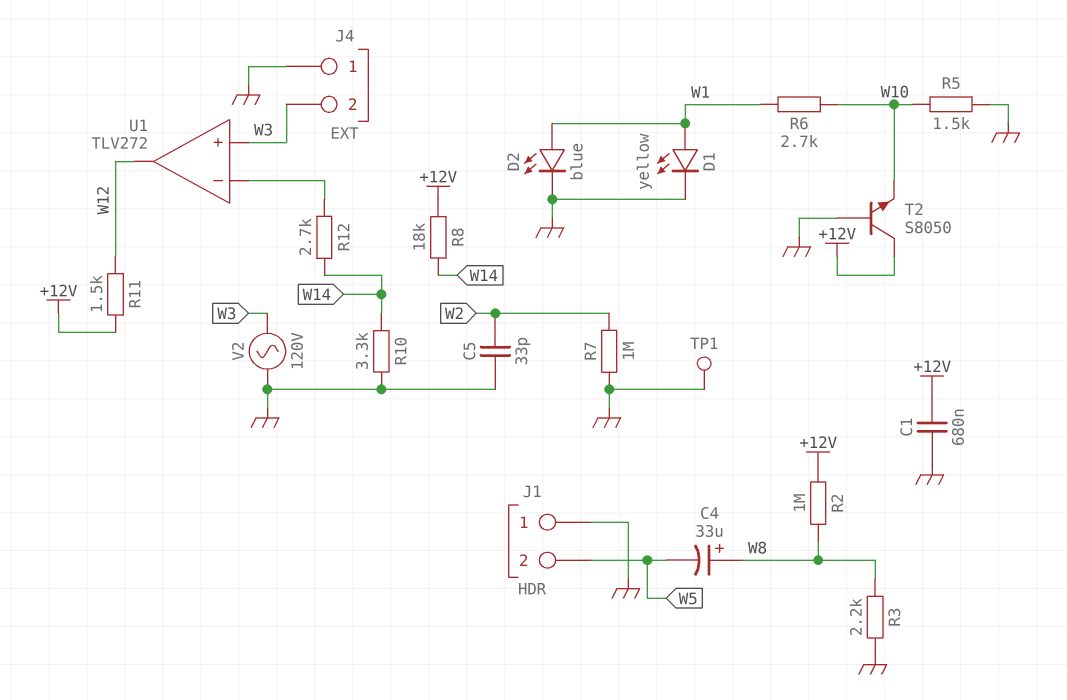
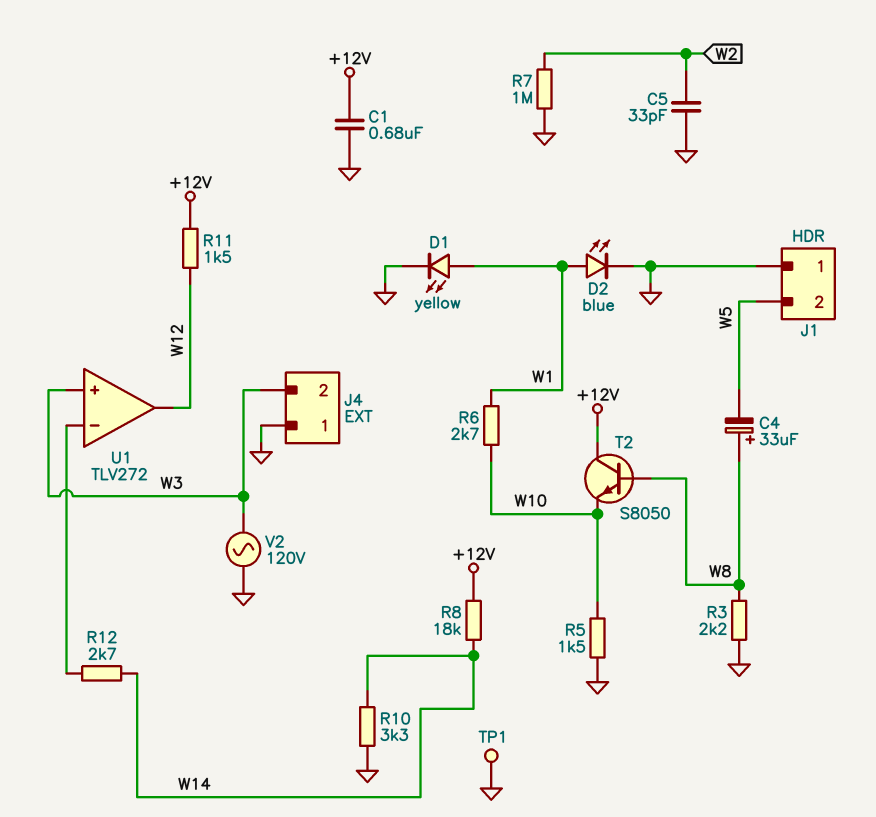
R2: 1M (+12V, W8) -> none
T2: NPN S8050 (B GND, C +12V, E W10) -> NPN S8050 (B W8, C +12V, E W10)

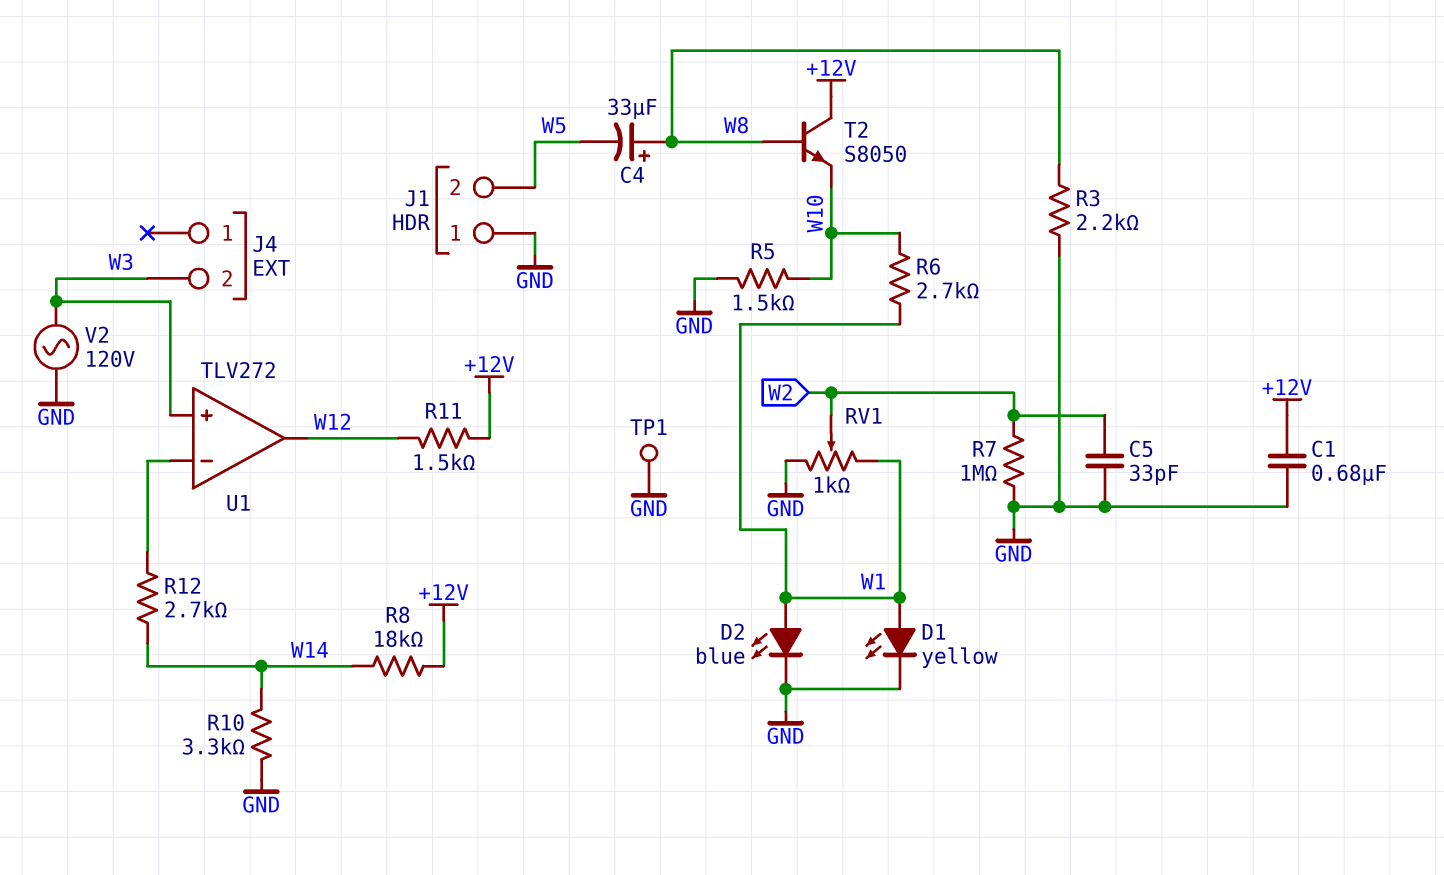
J4 pin 1: GND -> none
RV1: none -> 1k (GND, W1, wiper W2)

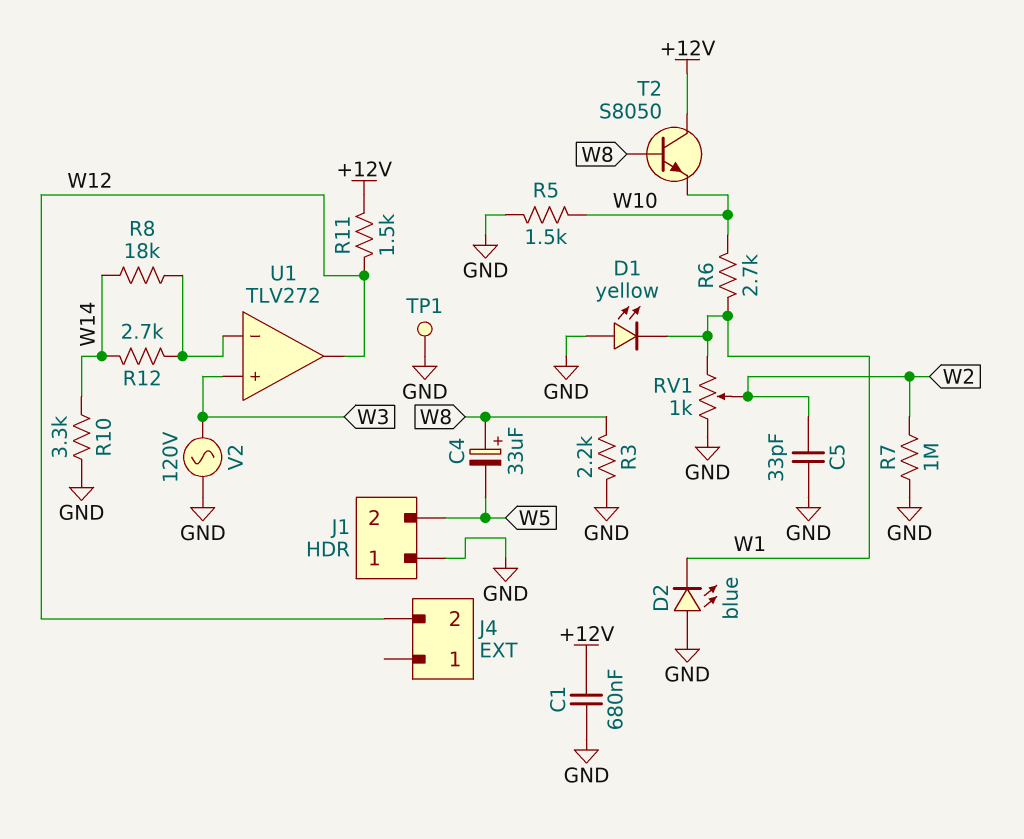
D1: LED yellow (A W1, K GND) -> LED yellow (A GND, K W1)
D2: LED blue (A W1, K GND) -> LED blue (A GND, K W1)
J4 pin 2: W3 -> W12
R8: 18k (+12V, W14) -> 18k (U1/in-, W14)

